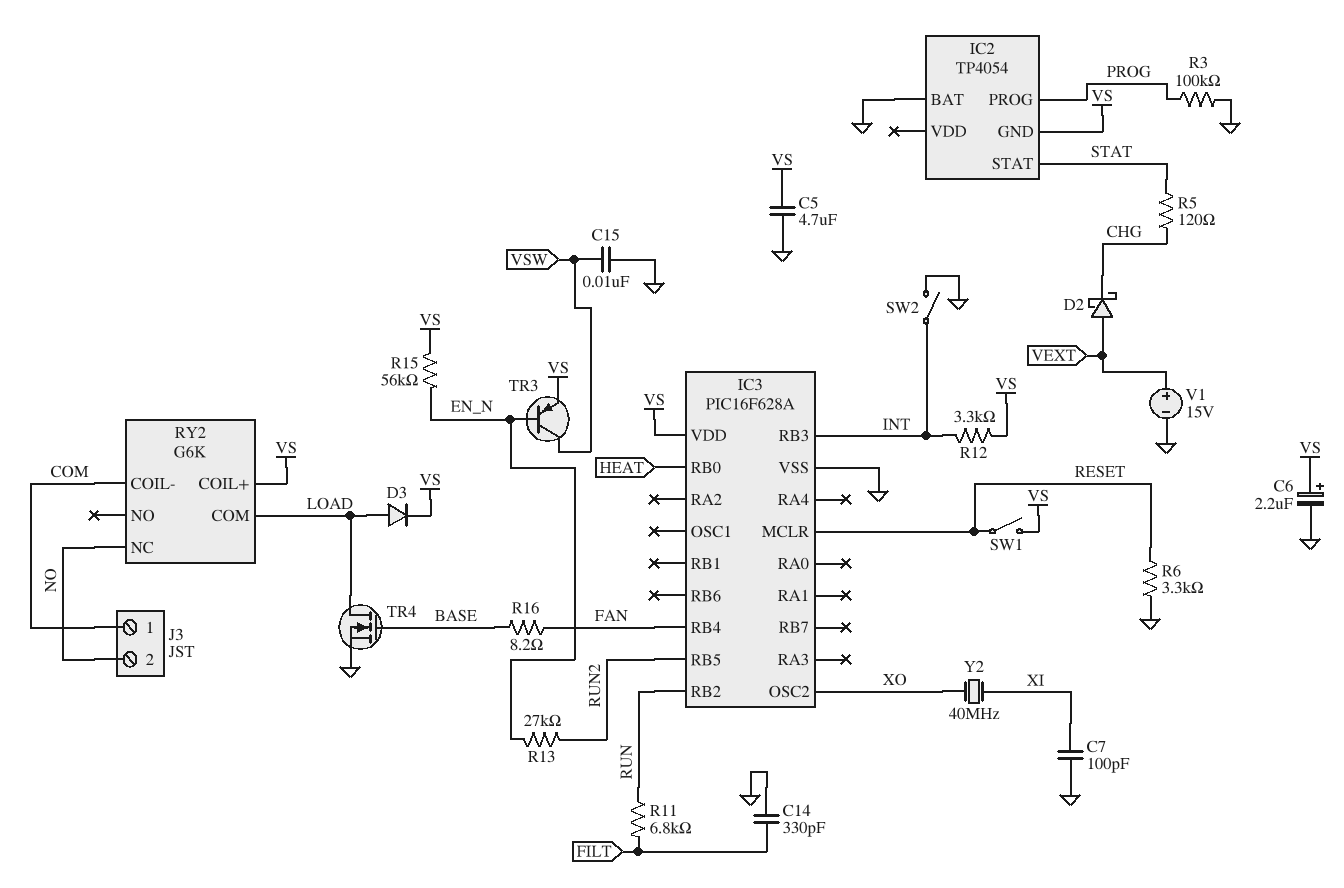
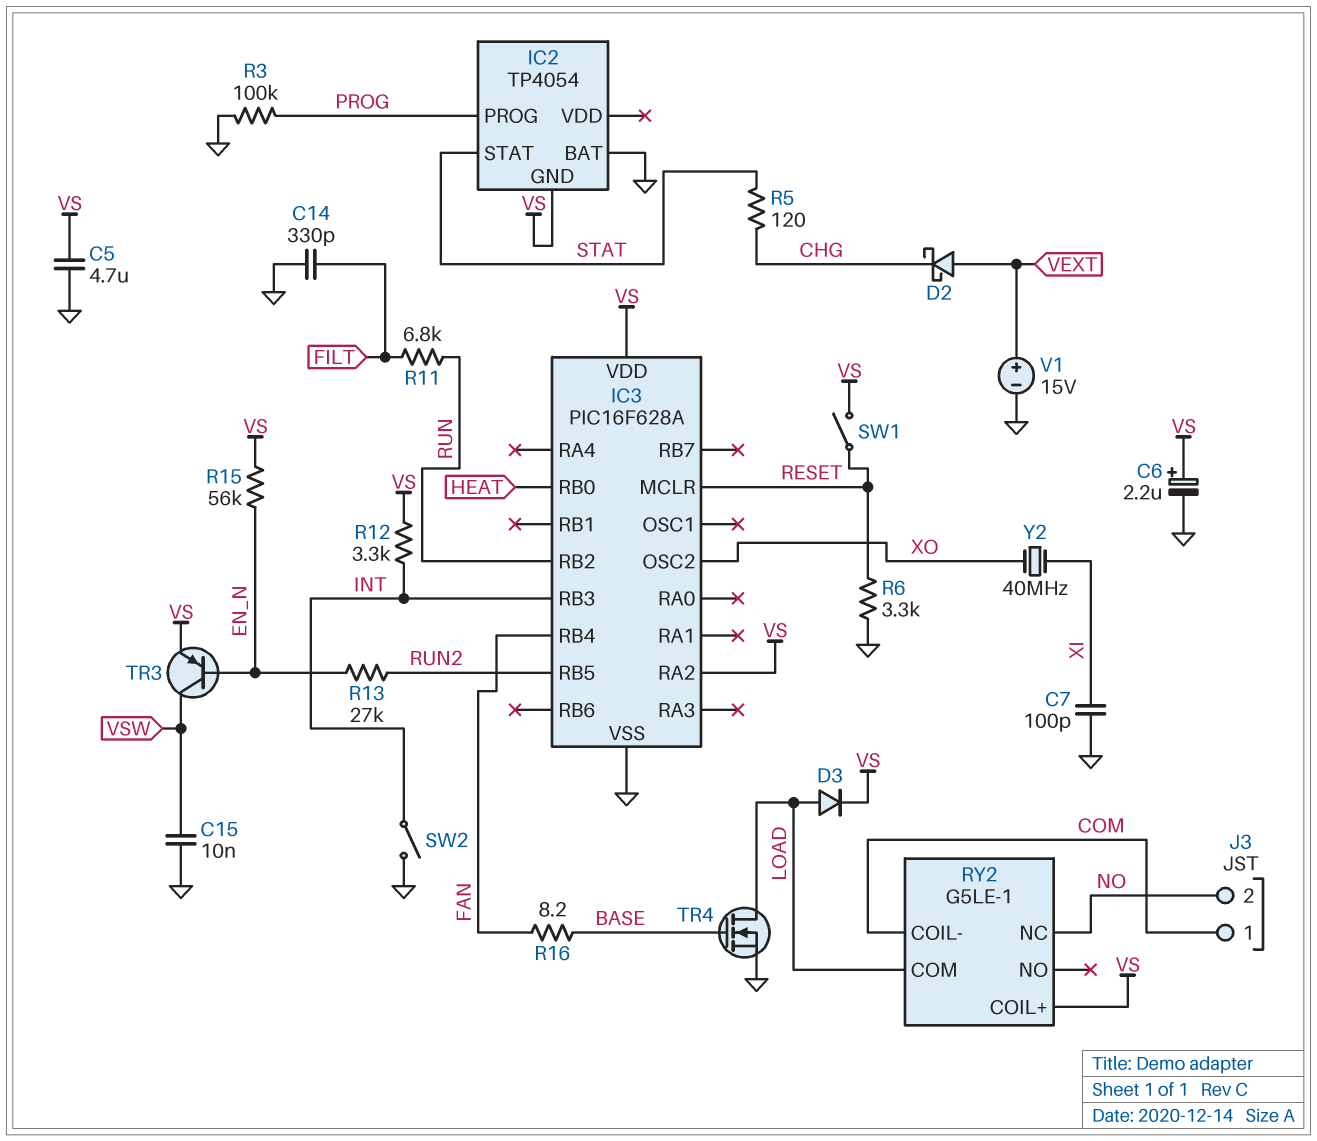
IC3 pin RA2: none -> VS
RY2: G6K -> G5LE-1

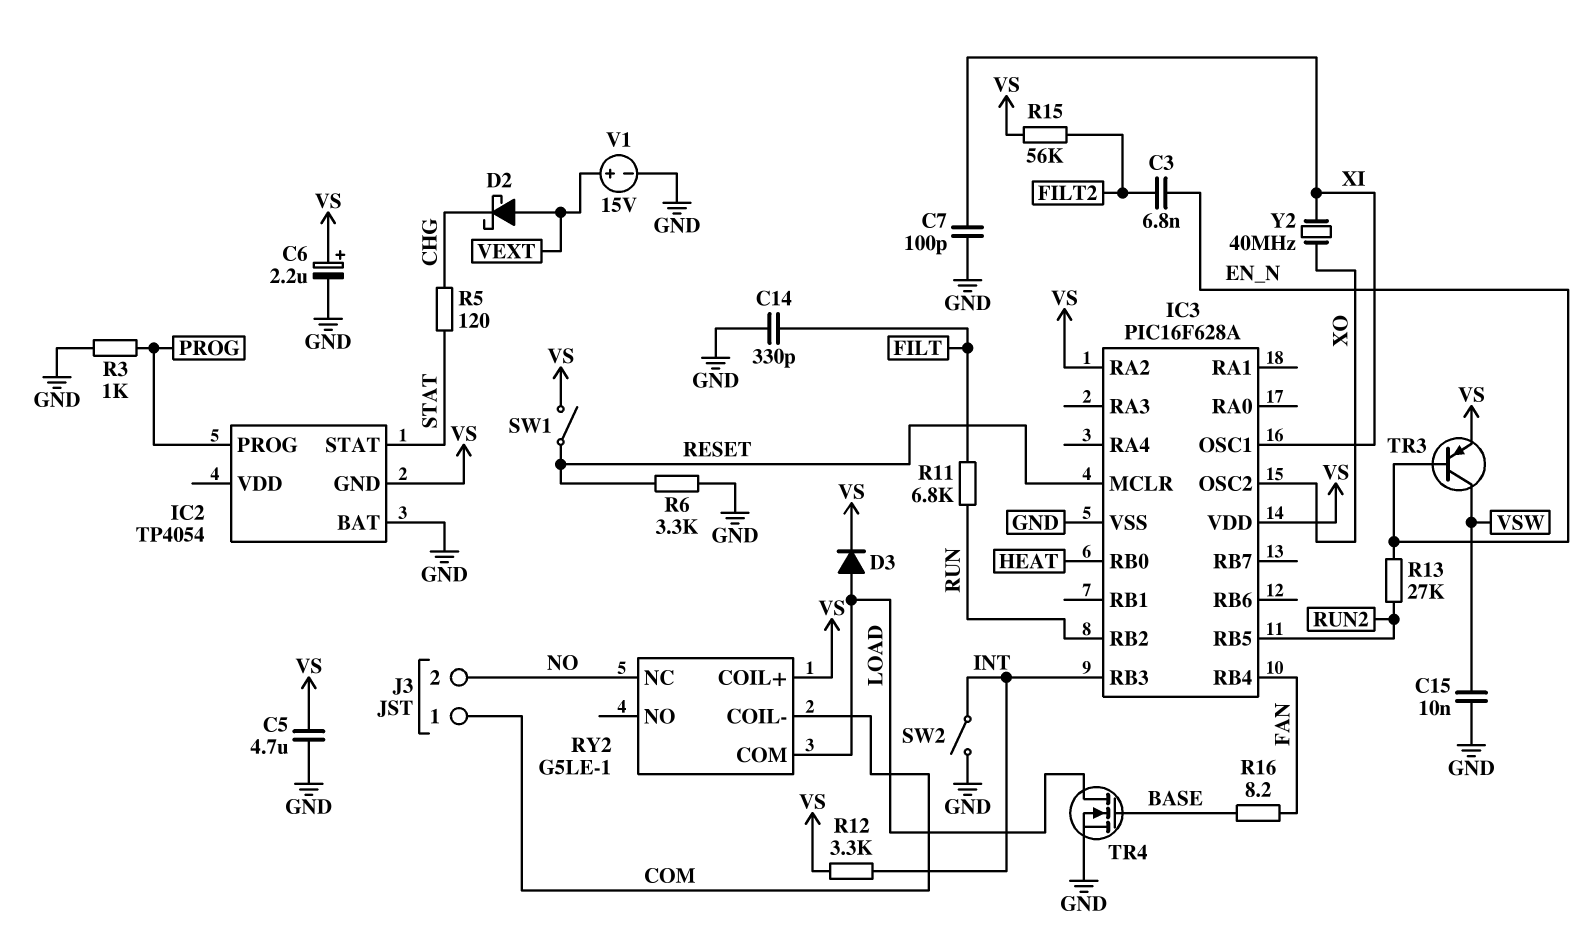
C3: none -> 6.8nF (EN_N, FILT2)
IC3 pin OSC1: none -> XI
R3: 100k (GND, PROG) -> 1k (GND, PROG)
R15: 56k (EN_N, VS) -> 56k (FILT2, VS)

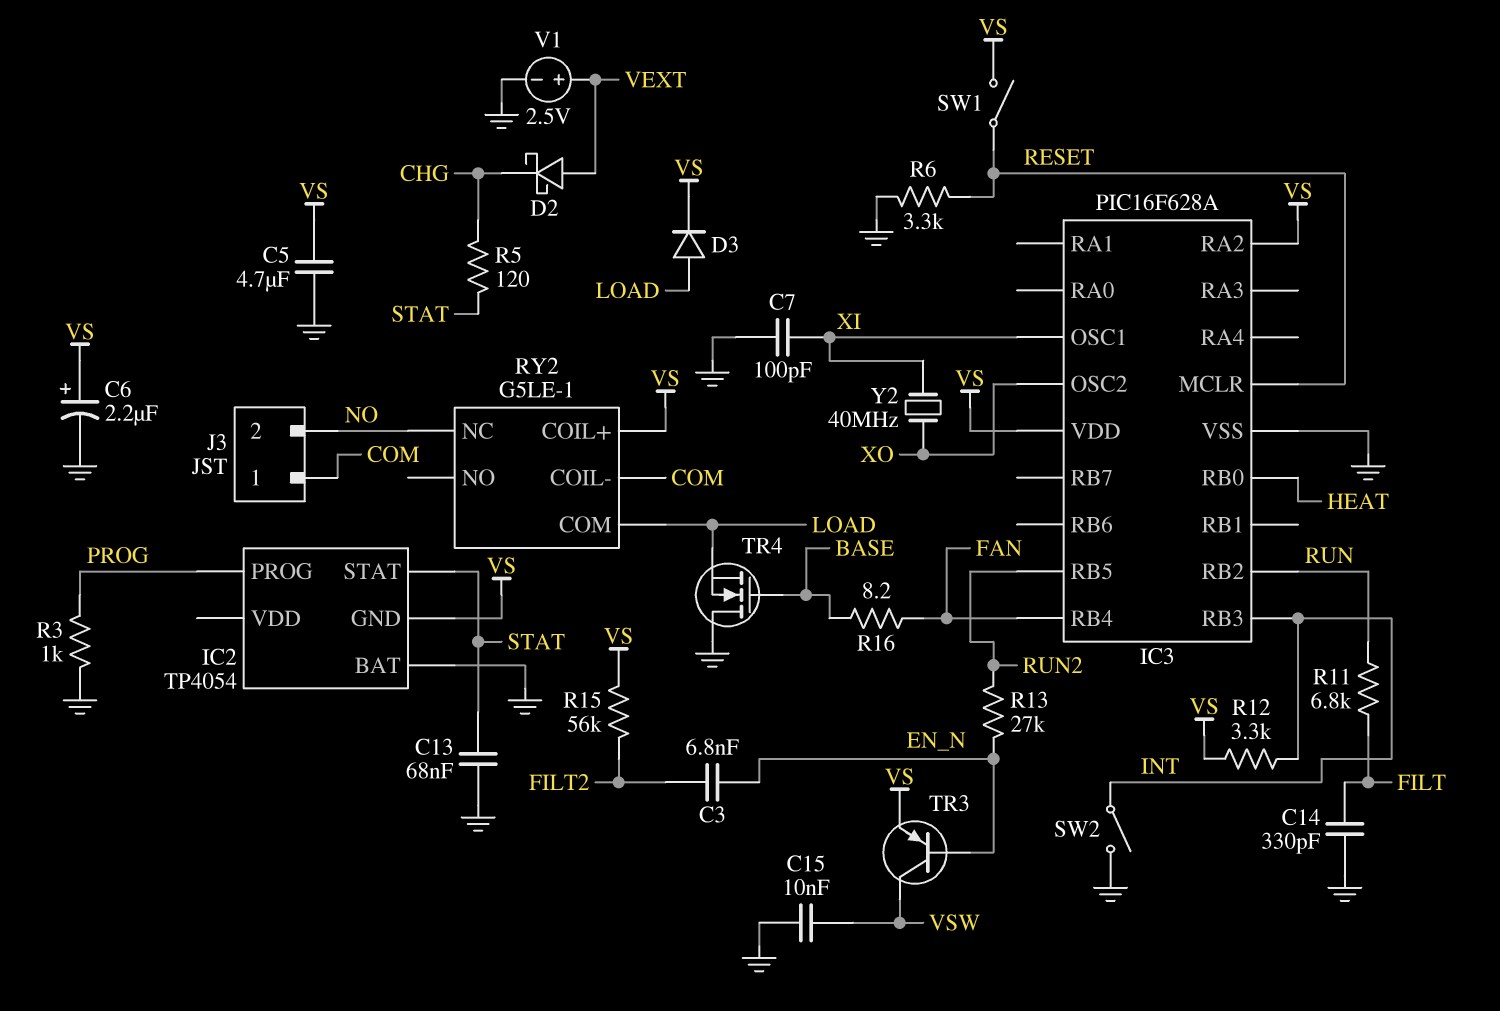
C13: none -> 68nF (GND, STAT)
TR4: NMOS (G BASE, D LOAD, S GND) -> NMOS (G BASE, D GND, S LOAD)
V1: 15V (plus VEXT, minus GND) -> 2.5V (plus VEXT, minus GND)

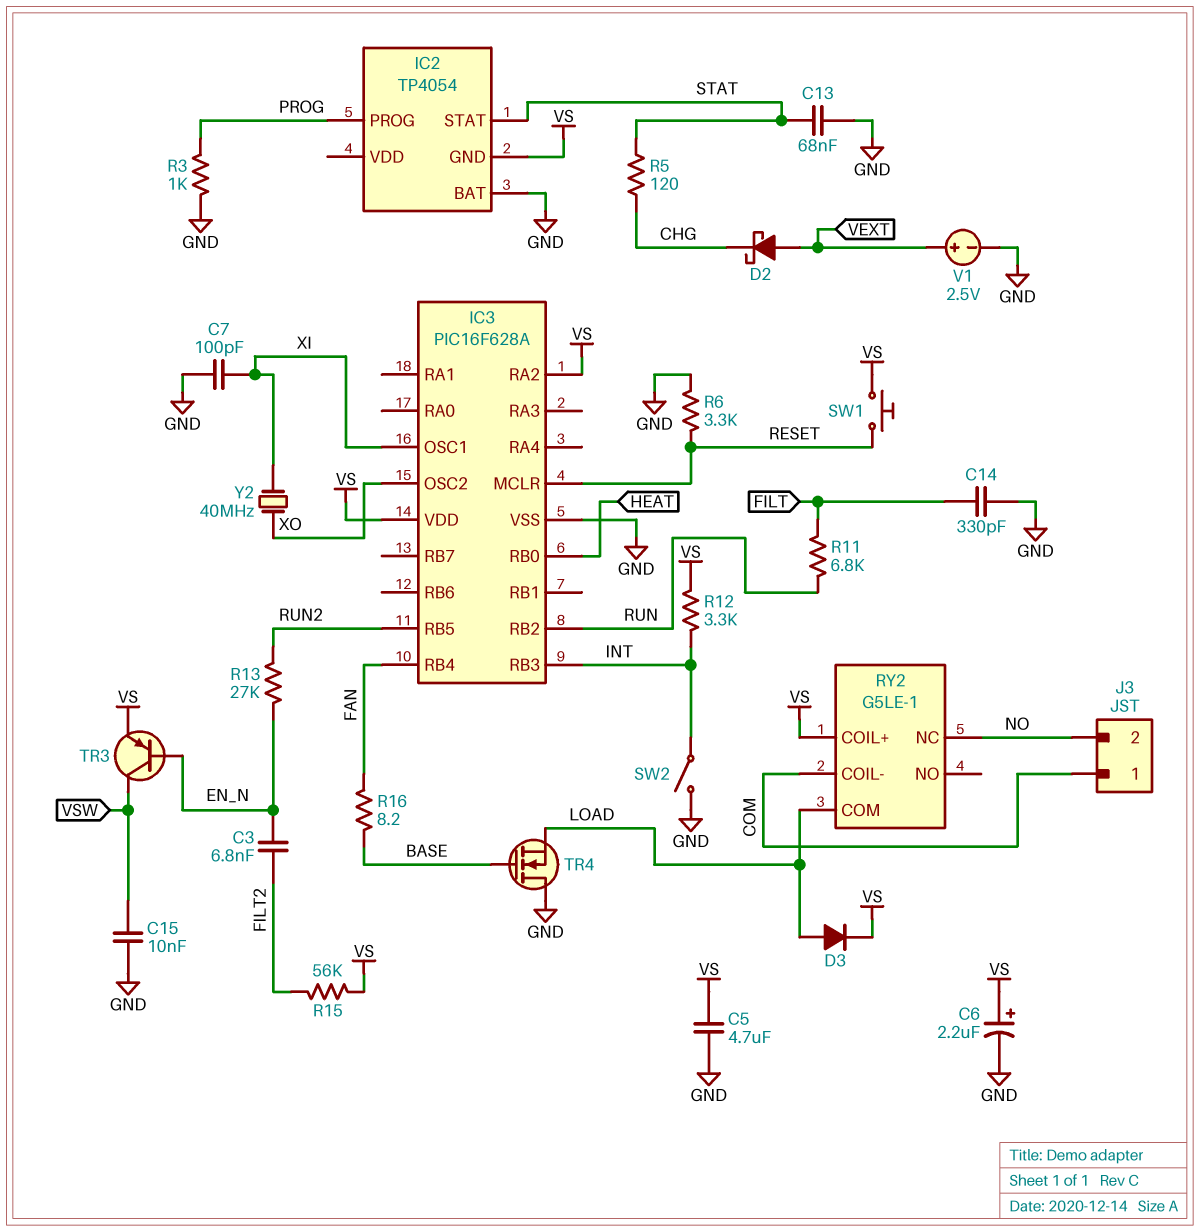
SW1: switch (RESET, VS) -> button (RESET, VS)

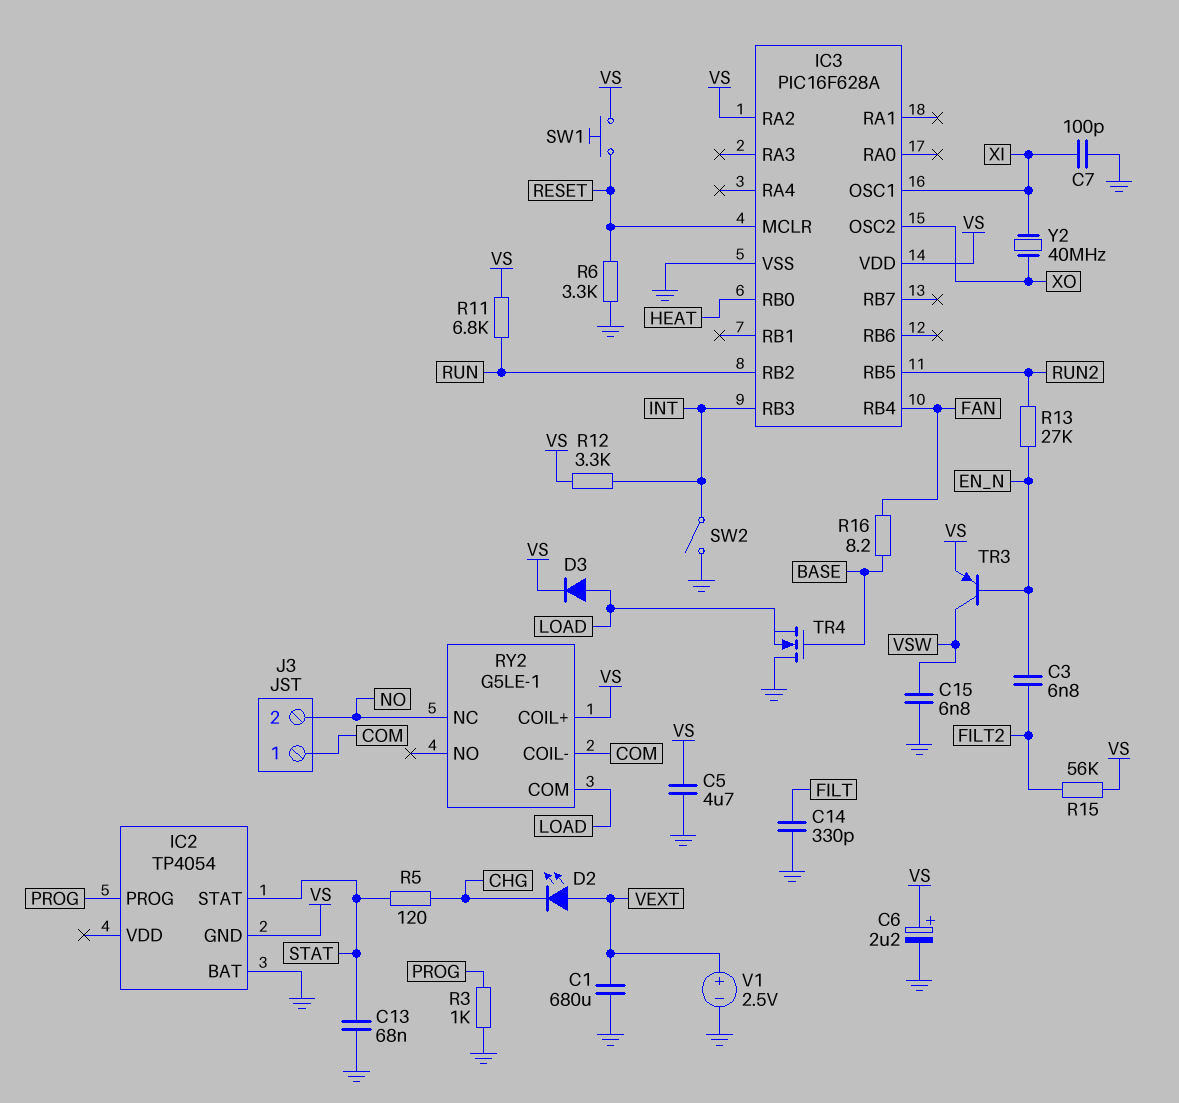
C1: none -> 680uF (GND, VEXT)
C15: 10nF (GND, VSW) -> 6.8nF (GND, VSW)
D2: schottky (A VEXT, K CHG) -> LED (A VEXT, K CHG)
R11: 6.8k (FILT, RUN) -> 6.8k (RUN, VS)

